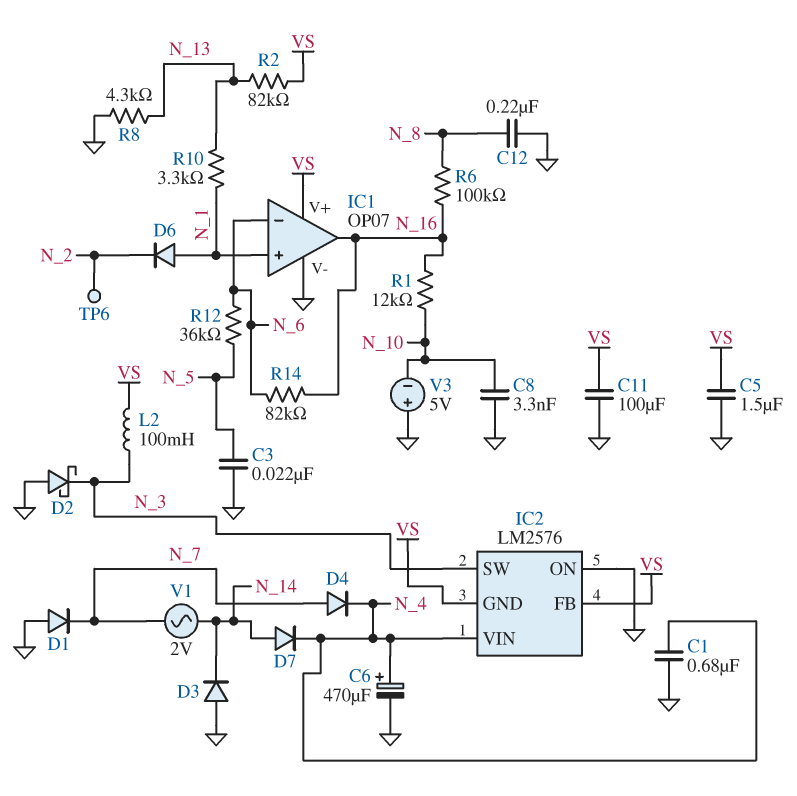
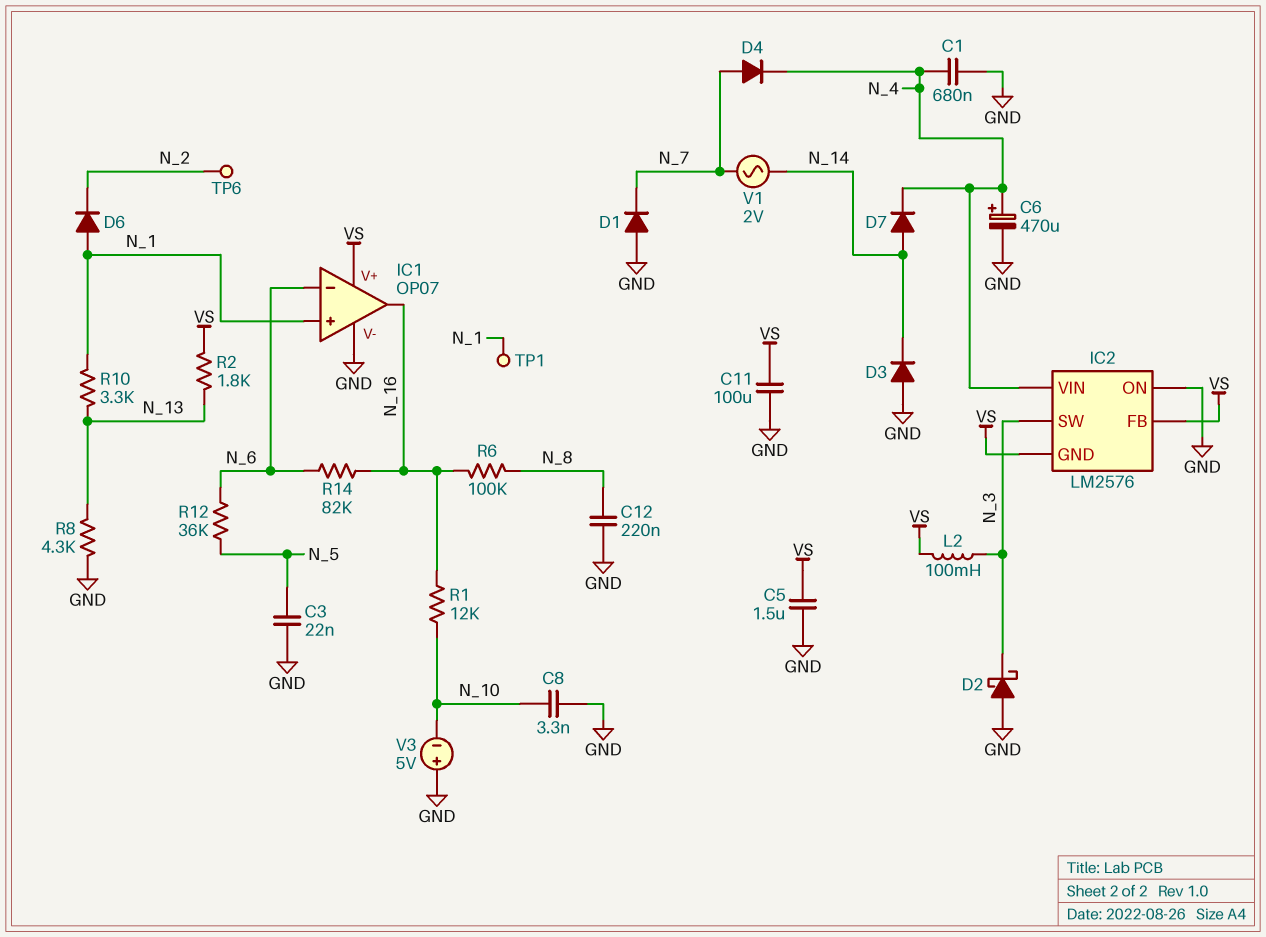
R2: 82k (N_13, VS) -> 1.8k (N_13, VS)
TP1: none -> test point (N_1)

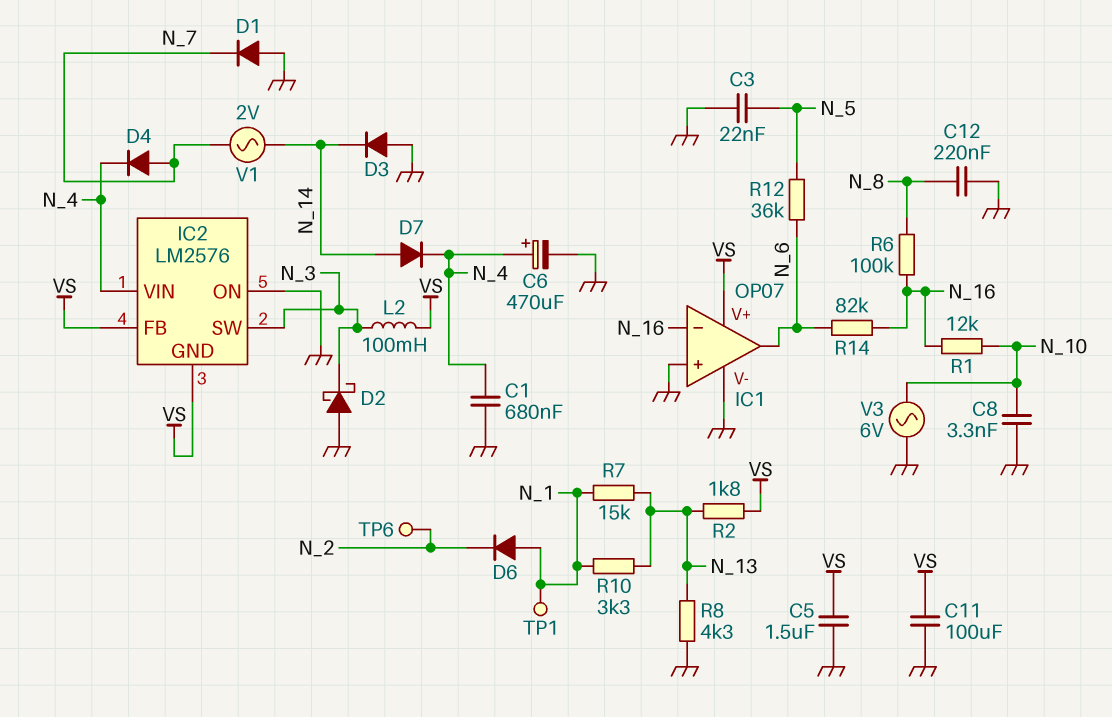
IC1 pin in+: N_1 -> GND
IC1 pin in-: N_6 -> N_16
IC1 pin out: N_16 -> N_6
R7: none -> 15k (N_1, N_13)
V3: 5V (plus GND, minus N_10) -> AC 6V (GND, N_10)

